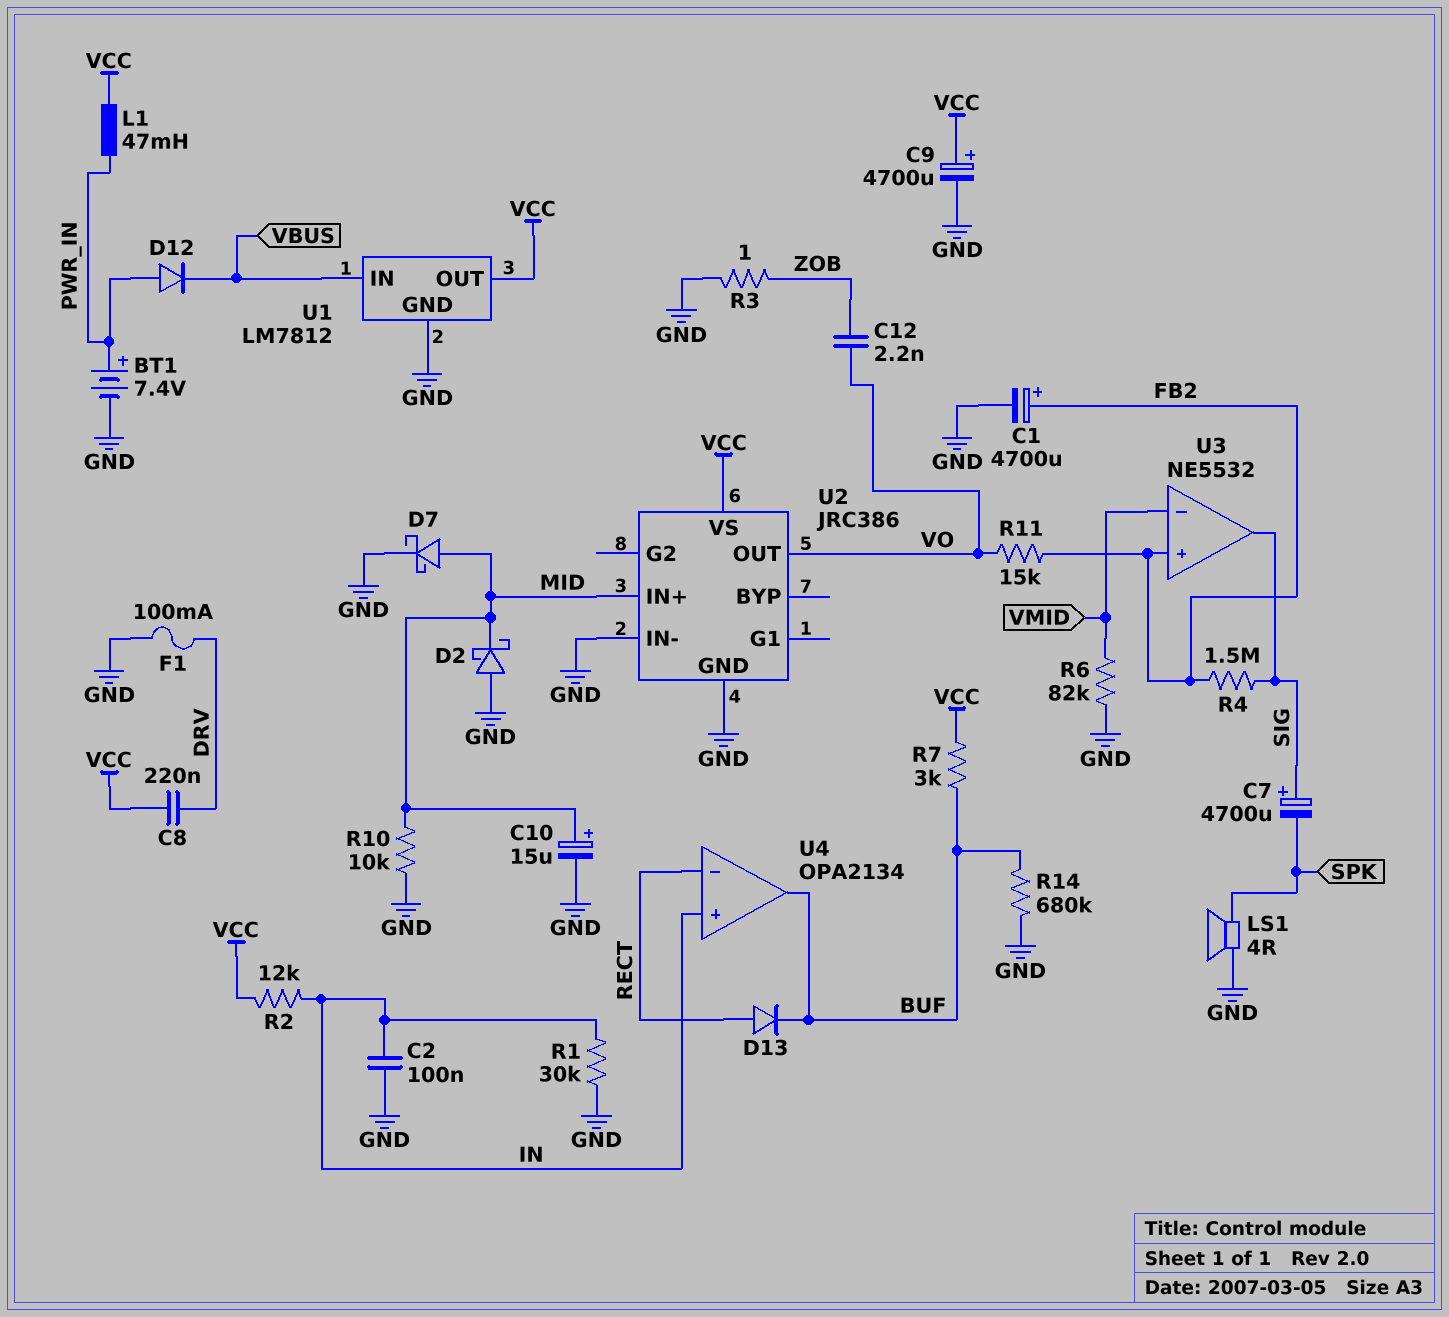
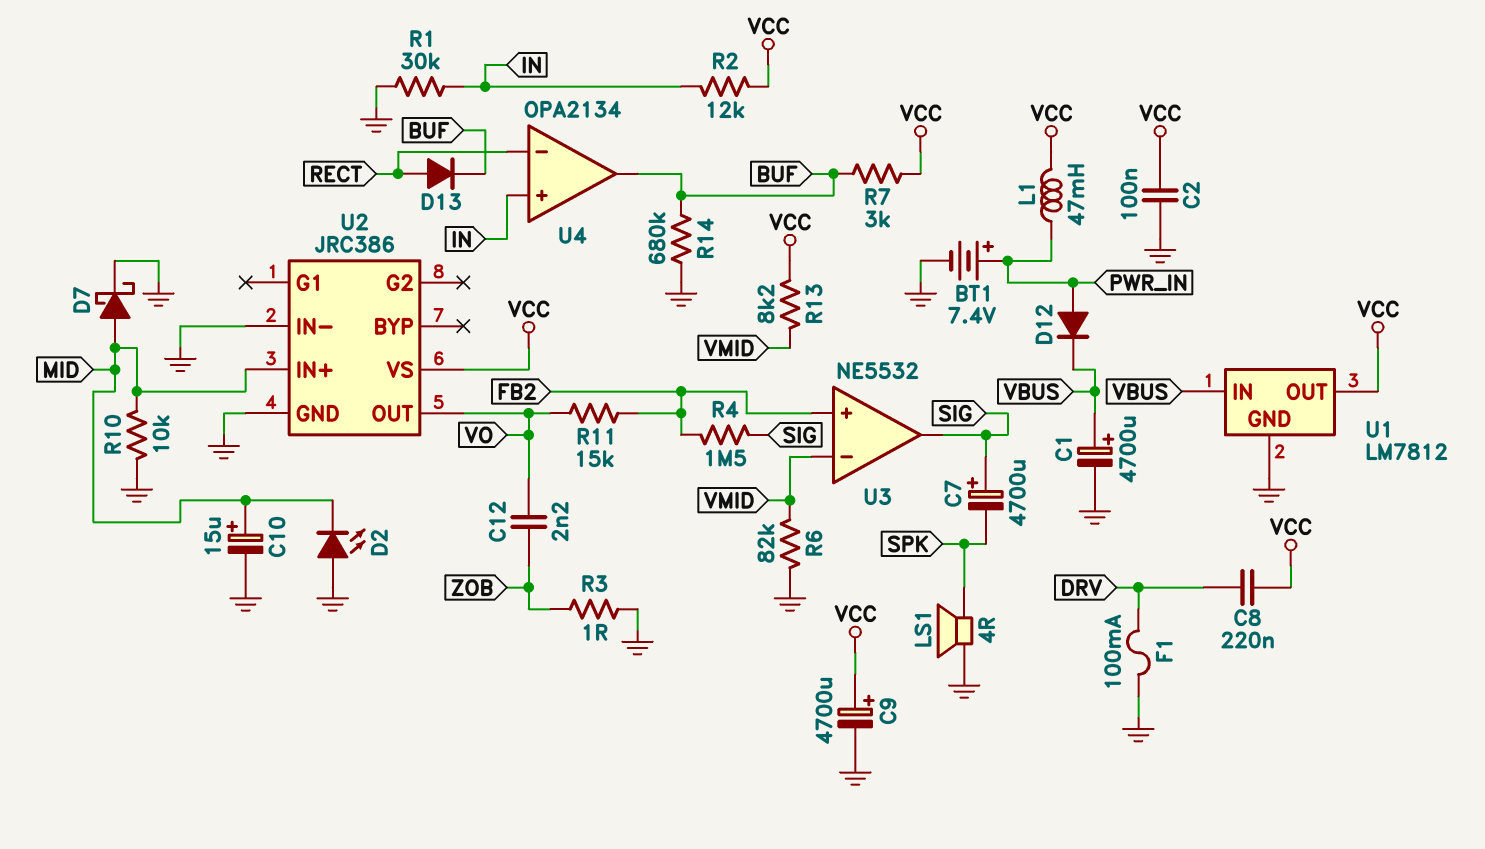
C1: 4700uF (plus FB2, minus GND) -> 4700uF (plus VBUS, minus GND)
C2: 100nF (GND, IN) -> 100nF (GND, VCC)
D2: schottky (A GND, K MID) -> LED (A GND, K MID)
R13: none -> 8.2k (VCC, VMID)

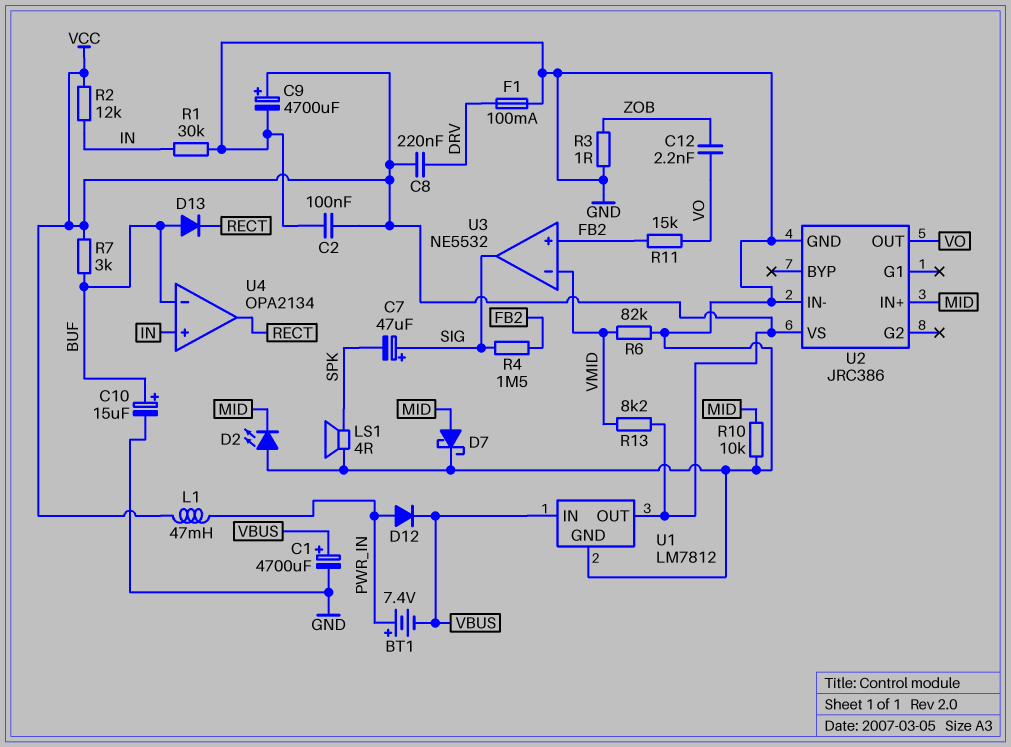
BT1: 7.4V (plus PWR_IN, minus GND) -> 7.4V (plus PWR_IN, minus VBUS)
C7: 4700uF (plus SIG, minus SPK) -> 47uF (plus SIG, minus SPK)
C10: 15uF (plus MID, minus GND) -> 15uF (plus BUF, minus GND)
D13: diode (A RECT, K BUF) -> diode (A BUF, K RECT)
R14: 680k (BUF, GND) -> none
U4 pin in-: RECT -> BUF
U4 pin out: BUF -> RECT

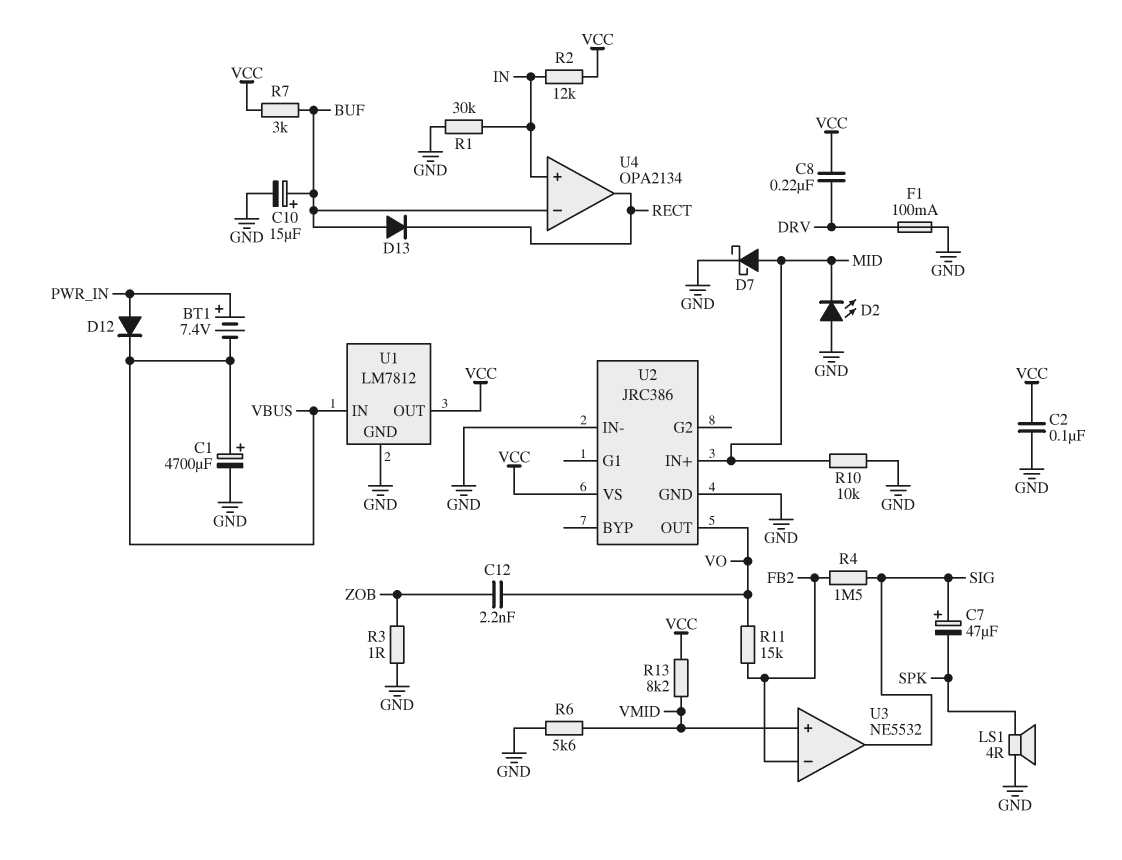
C9: 4700uF (plus VCC, minus GND) -> none
L1: 47mH (PWR_IN, VCC) -> none
R6: 82k (GND, VMID) -> 5.6k (GND, VMID)
U3 pin in+: FB2 -> VMID
U3 pin in-: VMID -> FB2

